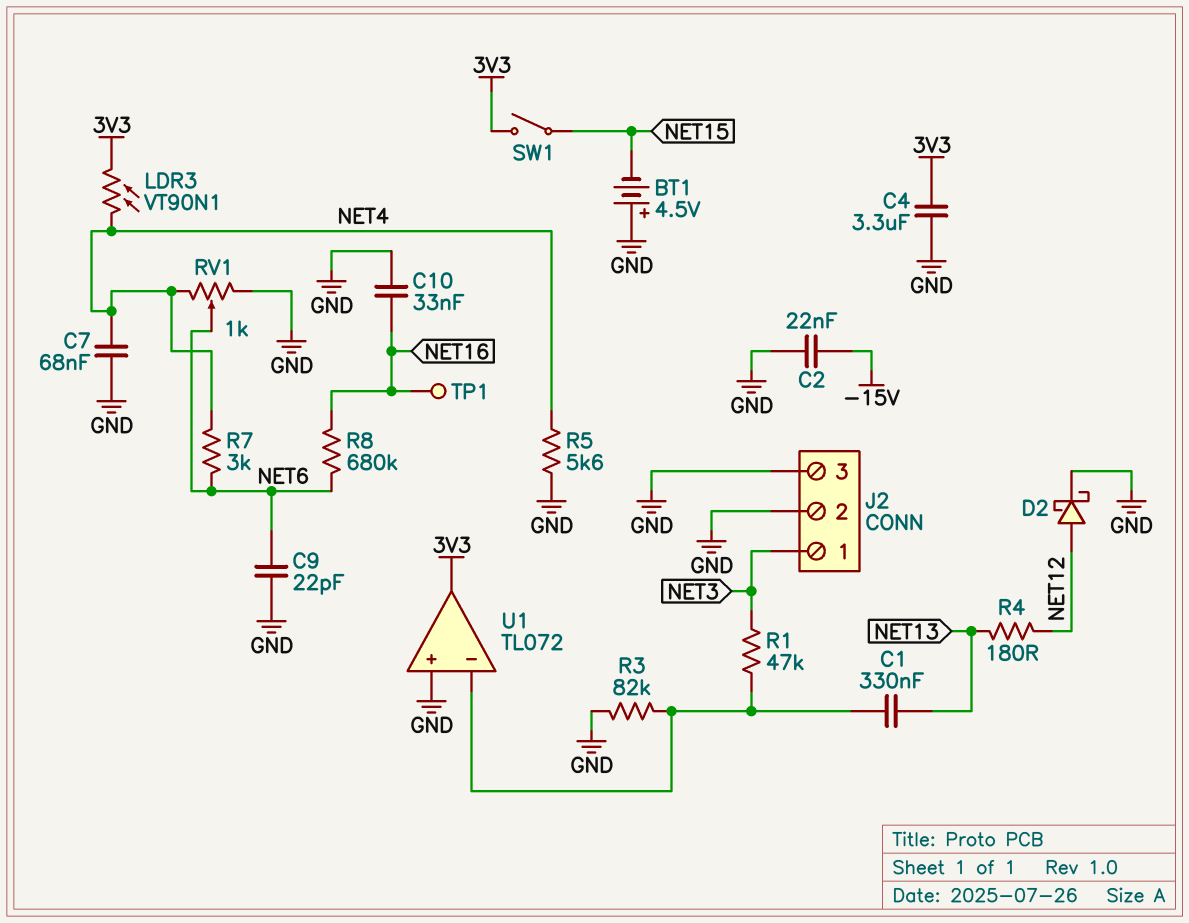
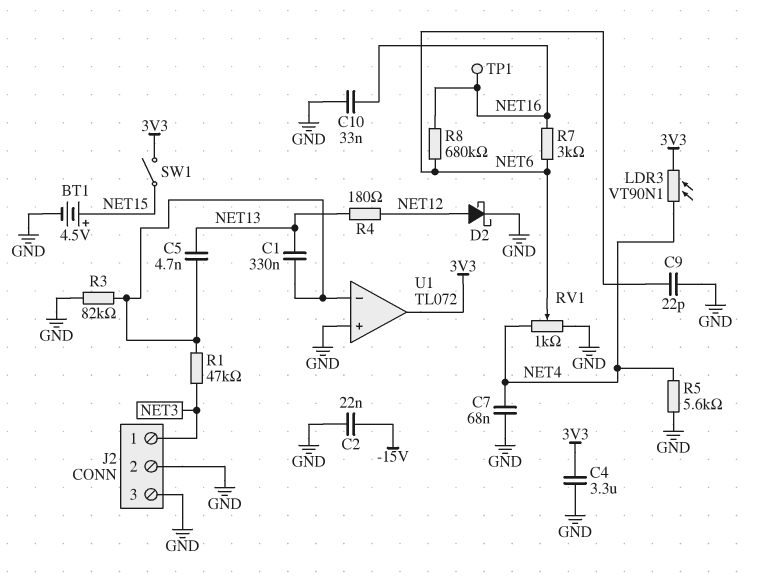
BT1: 4.5V (plus GND, minus NET15) -> 4.5V (plus NET15, minus GND)
C5: none -> 4.7nF (NET13, U1/in-)
R7: 3k (NET4, NET6) -> 3k (NET6, NET16)

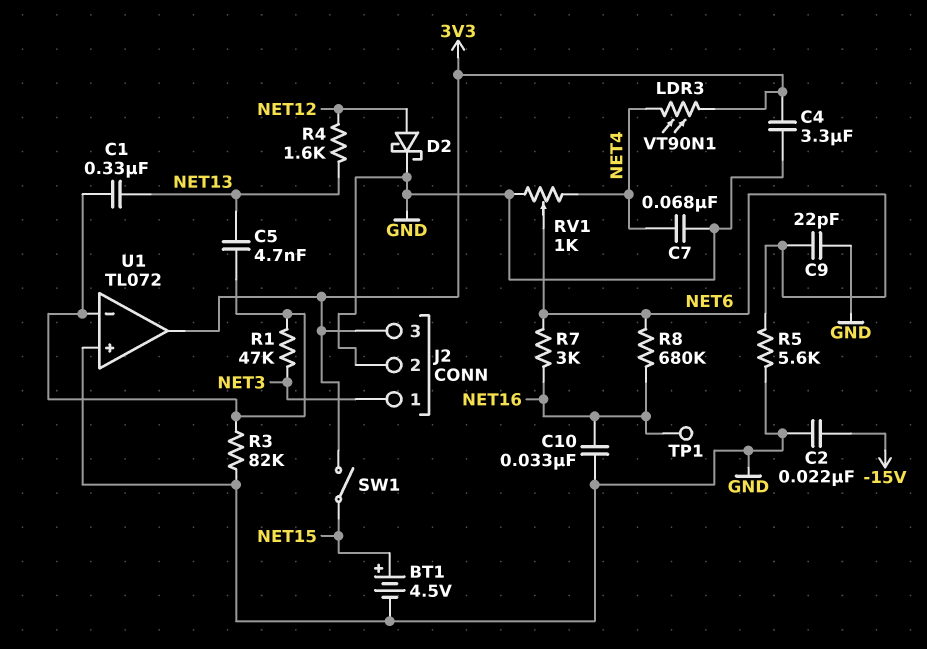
J2 pin 3: GND -> 3V3
R4: 180 (NET12, NET13) -> 1.6k (NET12, NET13)
R5: 5.6k (GND, NET4) -> 5.6k (GND, NET6)

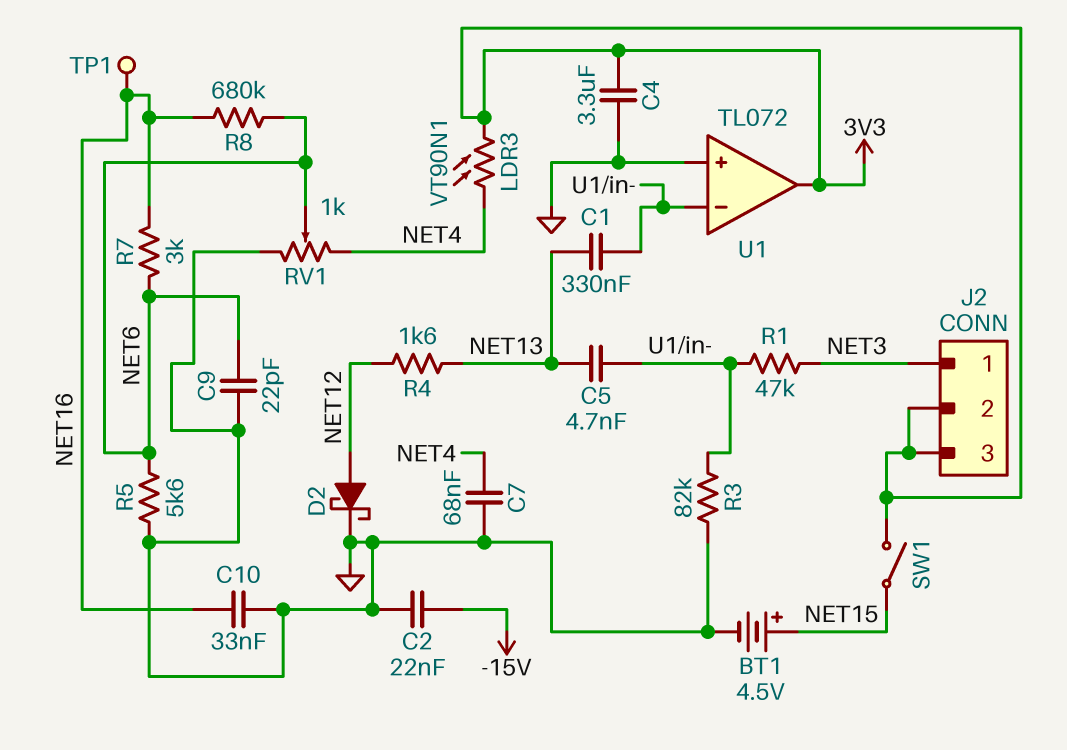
J2 pin 2: GND -> 3V3

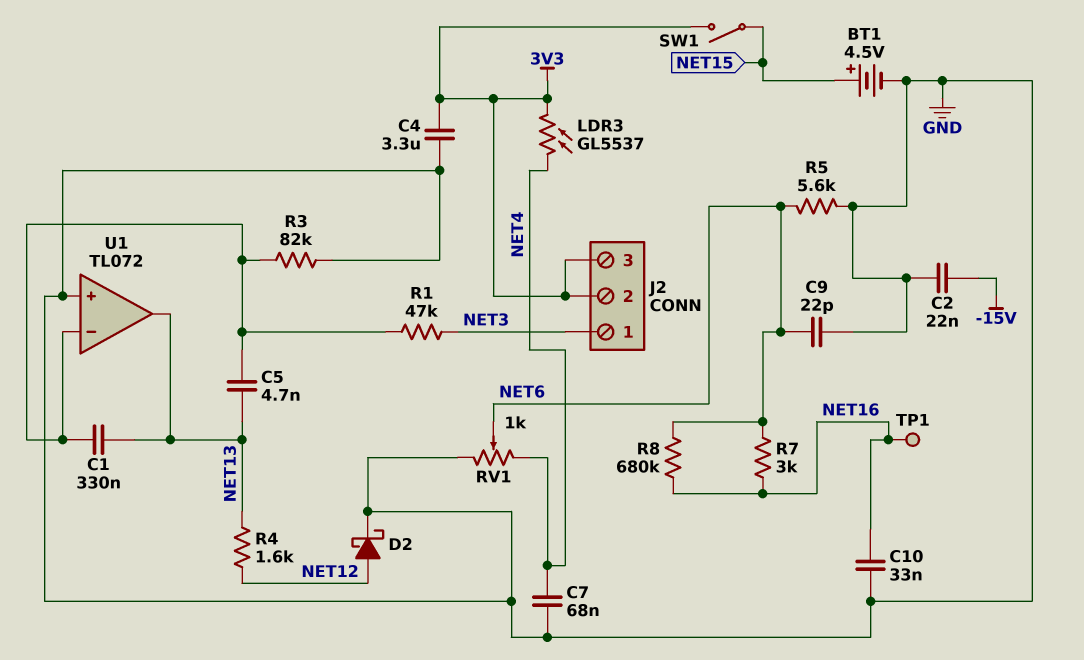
LDR3: VT90N1 (3V3, NET4) -> GL5537 (3V3, NET4)
U1 pin out: 3V3 -> NET13

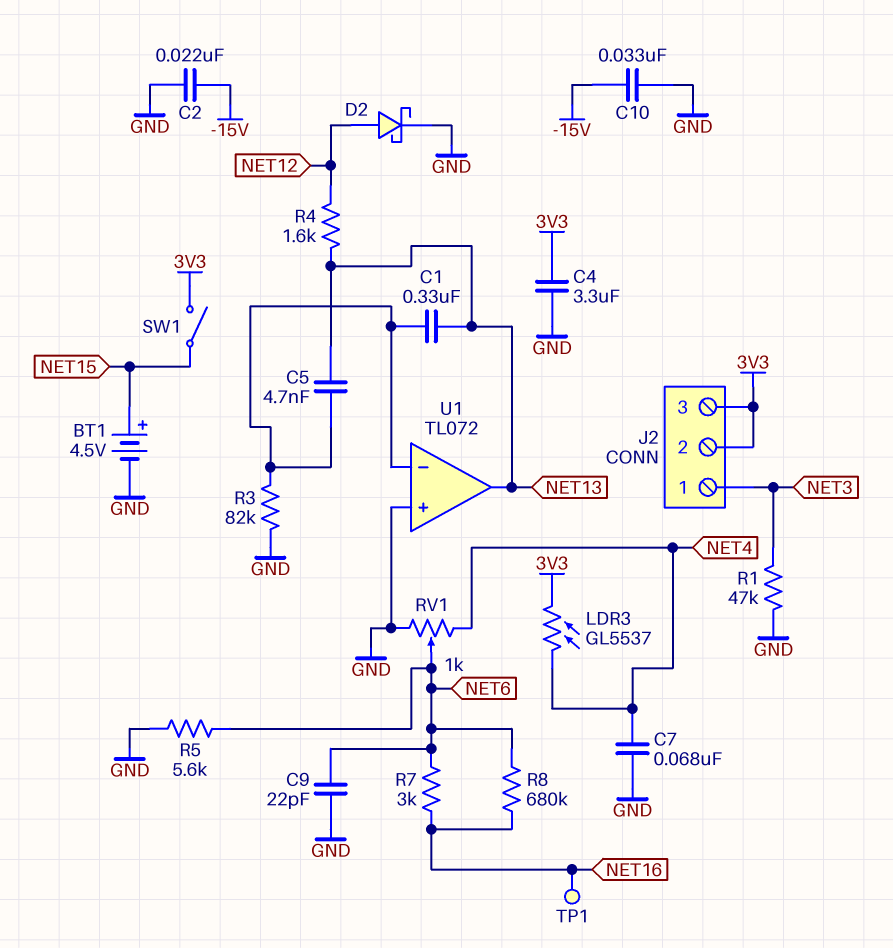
C10: 33nF (GND, NET16) -> 33nF (-15V, GND)
R1: 47k (NET3, U1/in-) -> 47k (GND, NET3)

